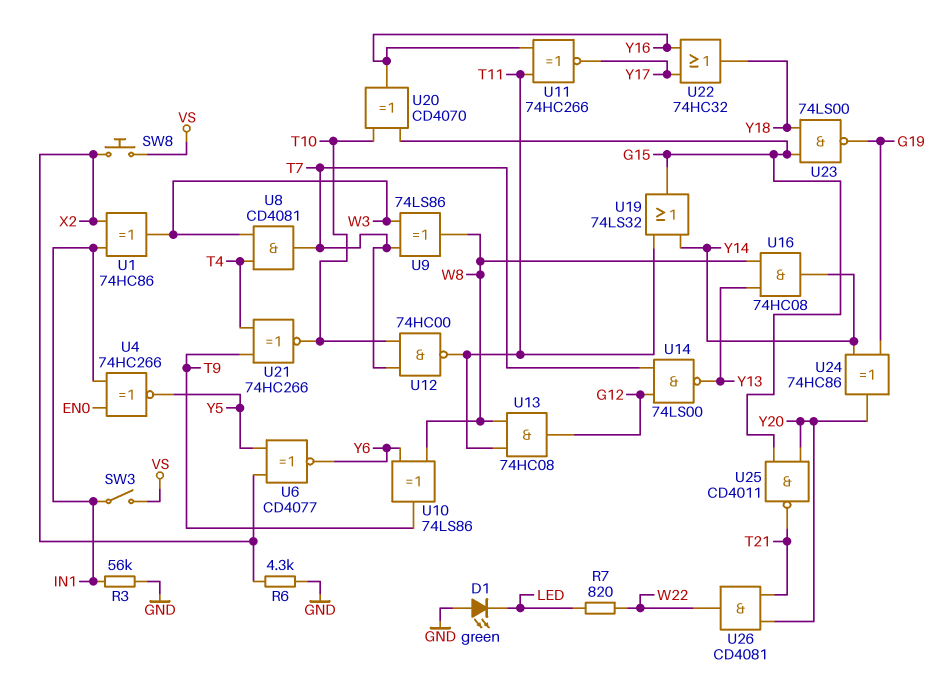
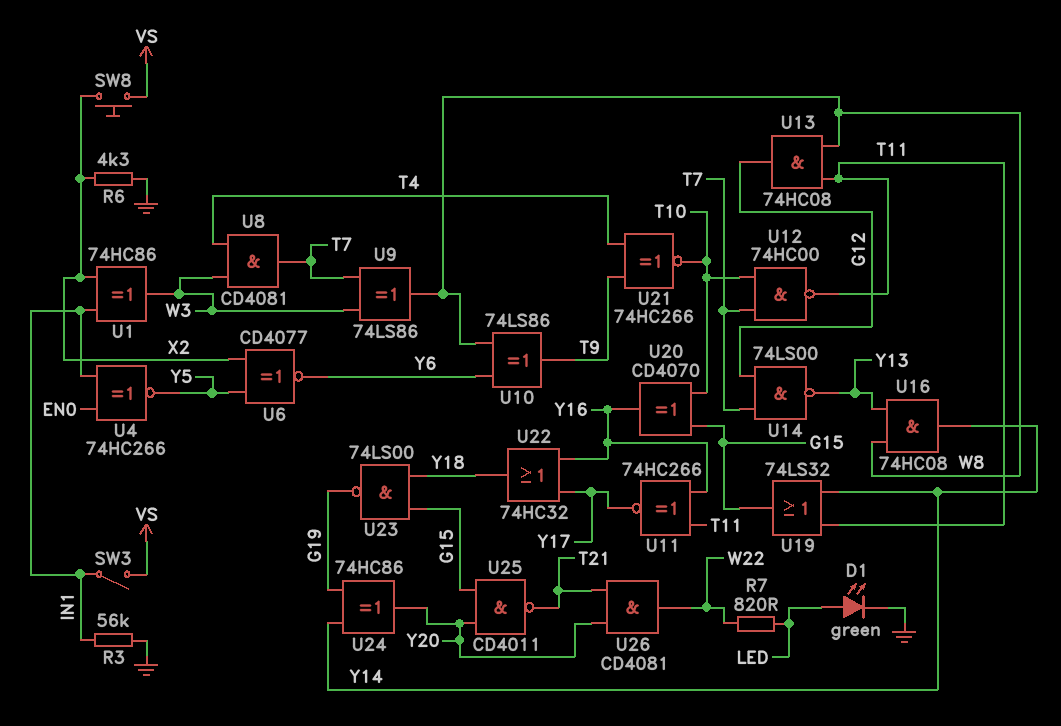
D1: LED green (A GND, K LED) -> LED green (A LED, K GND)

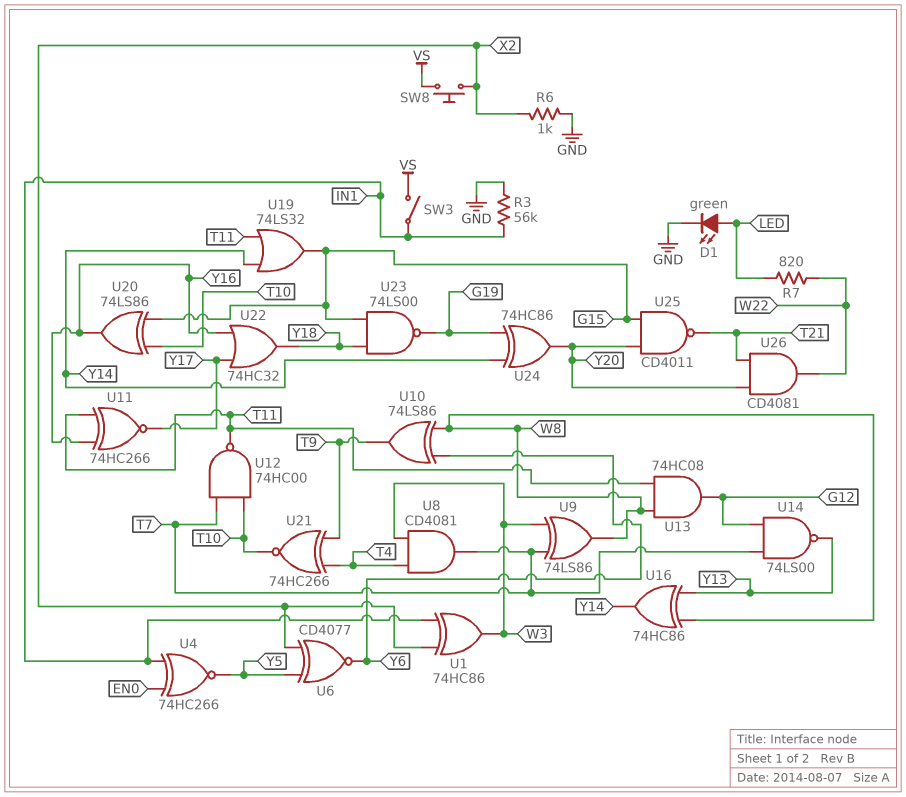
R6: 4.3k (GND, X2) -> 1k (GND, X2)
U16: AND 74HC08 (in W8, in Y13, out Y14) -> XOR 74HC86 (in W8, in Y13, out Y14)
U20: XOR CD4070 (in G15, in T10, out Y16) -> XOR 74LS86 (in G15, in T10, out Y16)

